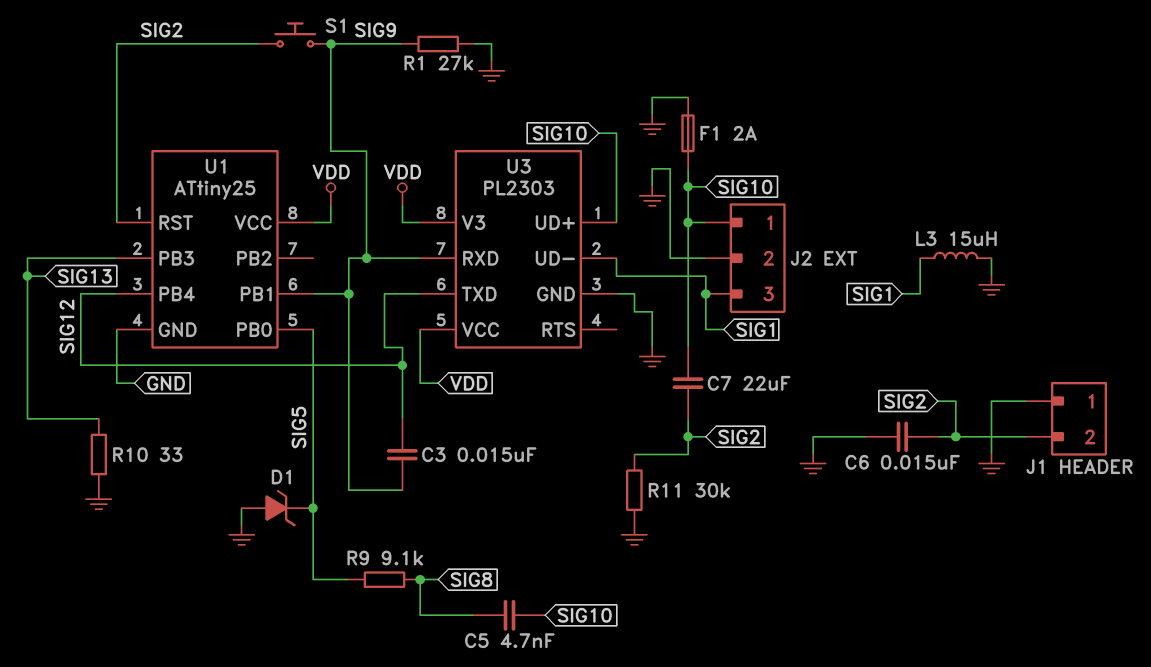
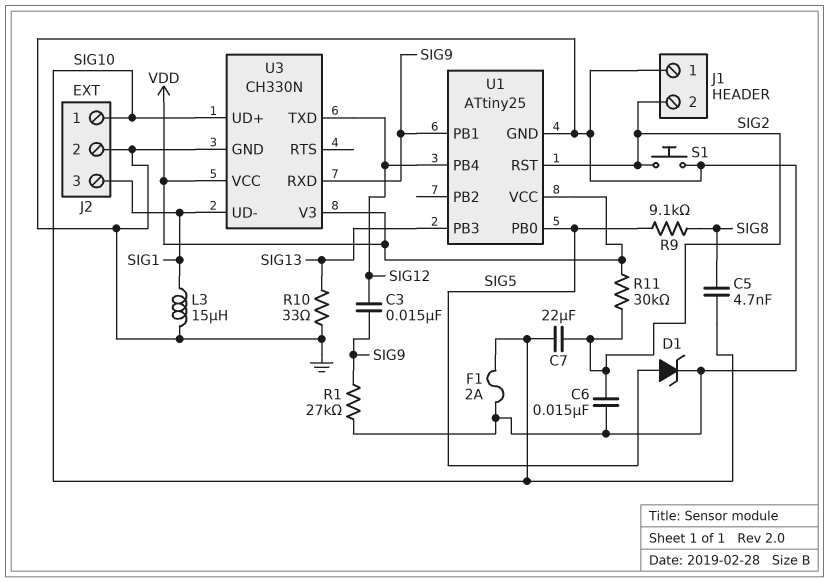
D1: zener (A GND, K SIG5) -> zener (A SIG5, K GND)
R11: 30k (GND, SIG2) -> 30k (SIG2, VDD)
S1: button (SIG2, SIG9) -> button (GND, SIG2)
U3: PL2303 -> CH330N

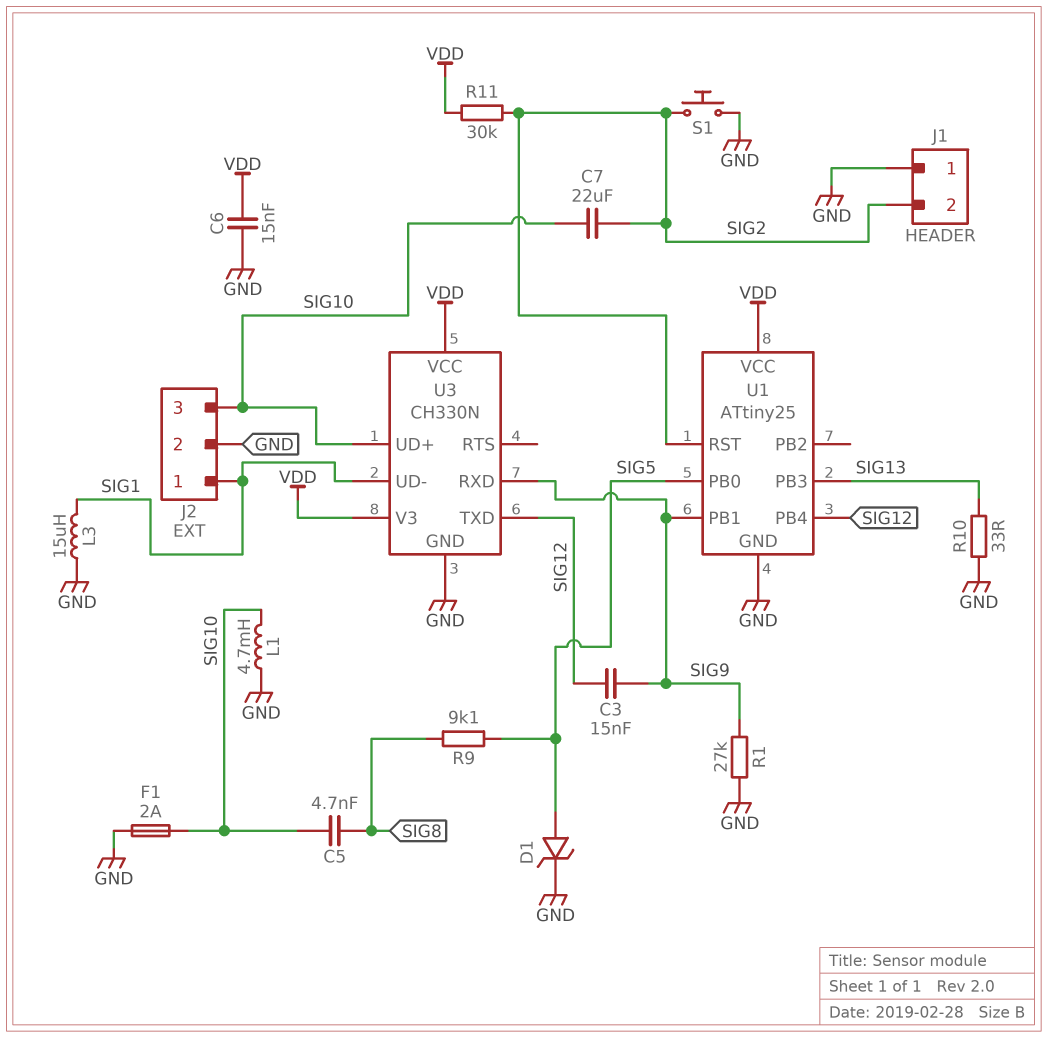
C6: 15nF (GND, SIG2) -> 15nF (GND, VDD)
J2 pin 1: SIG10 -> SIG1
J2 pin 3: SIG1 -> SIG10
L1: none -> 4.7mH (GND, SIG10)

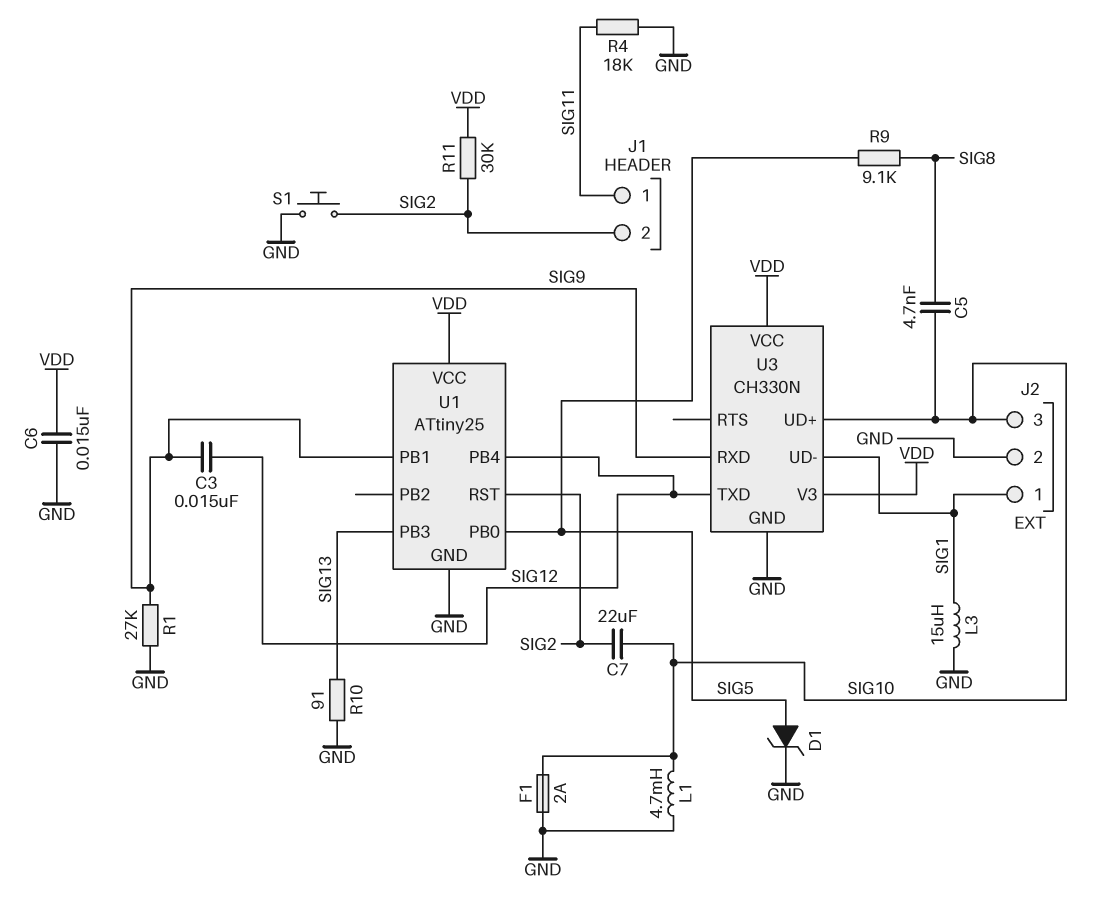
J1 pin 1: GND -> SIG11
R4: none -> 18k (GND, SIG11)
R10: 33 (GND, SIG13) -> 91 (GND, SIG13)

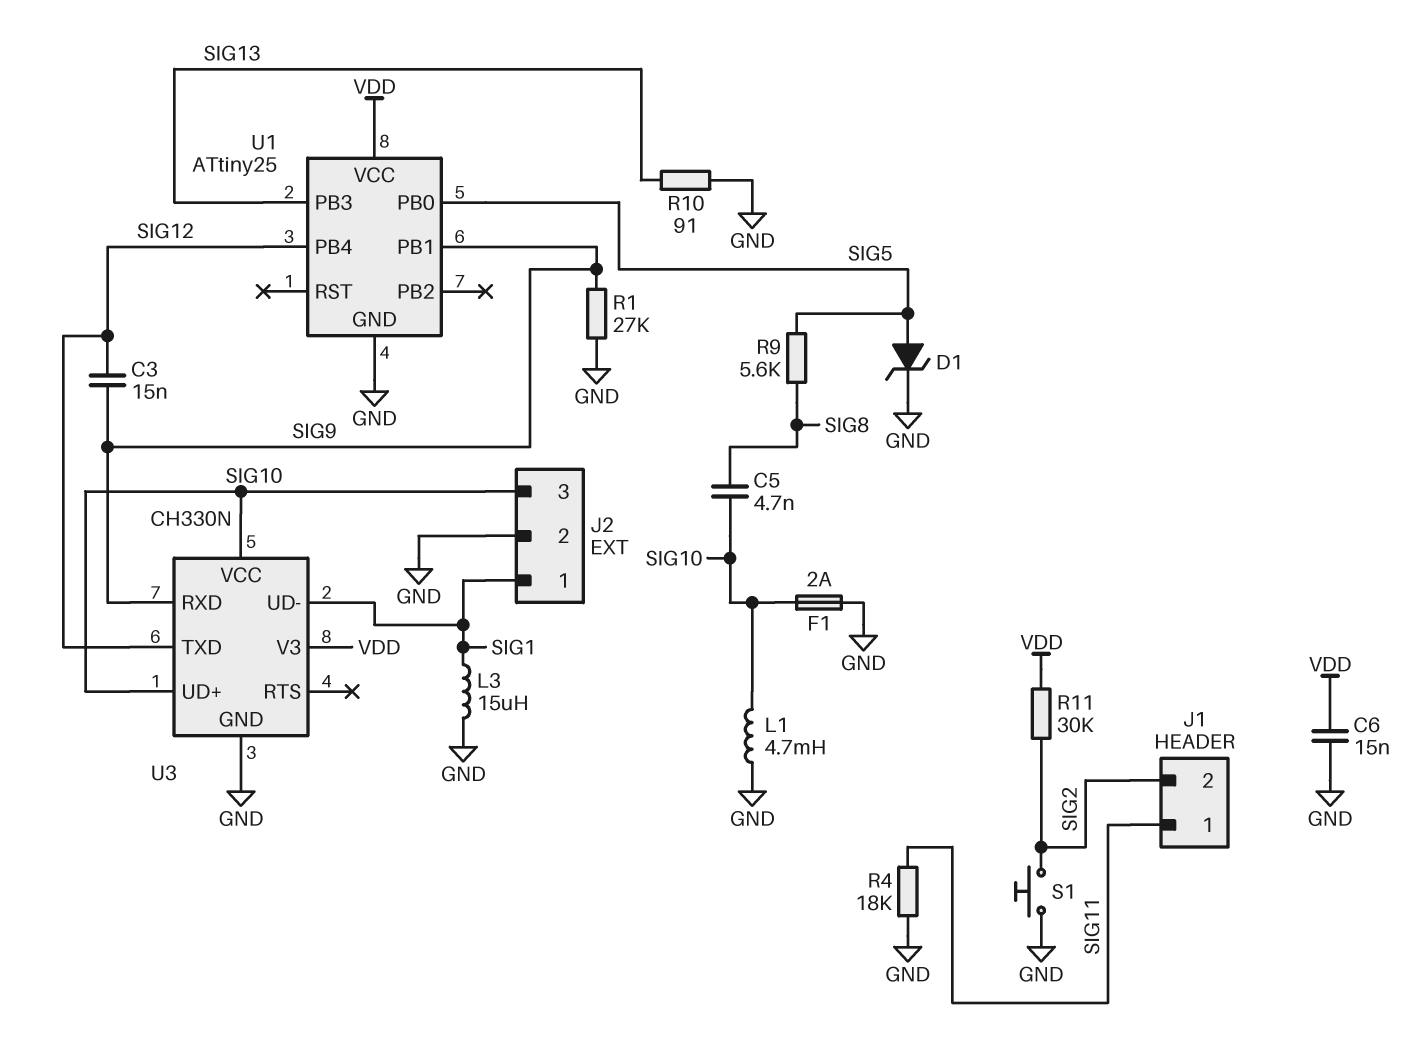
C7: 22uF (SIG2, SIG10) -> none
R9: 9.1k (SIG5, SIG8) -> 5.6k (SIG5, SIG8)
U1 pin RST: SIG2 -> none
U3 pin VCC: VDD -> SIG10

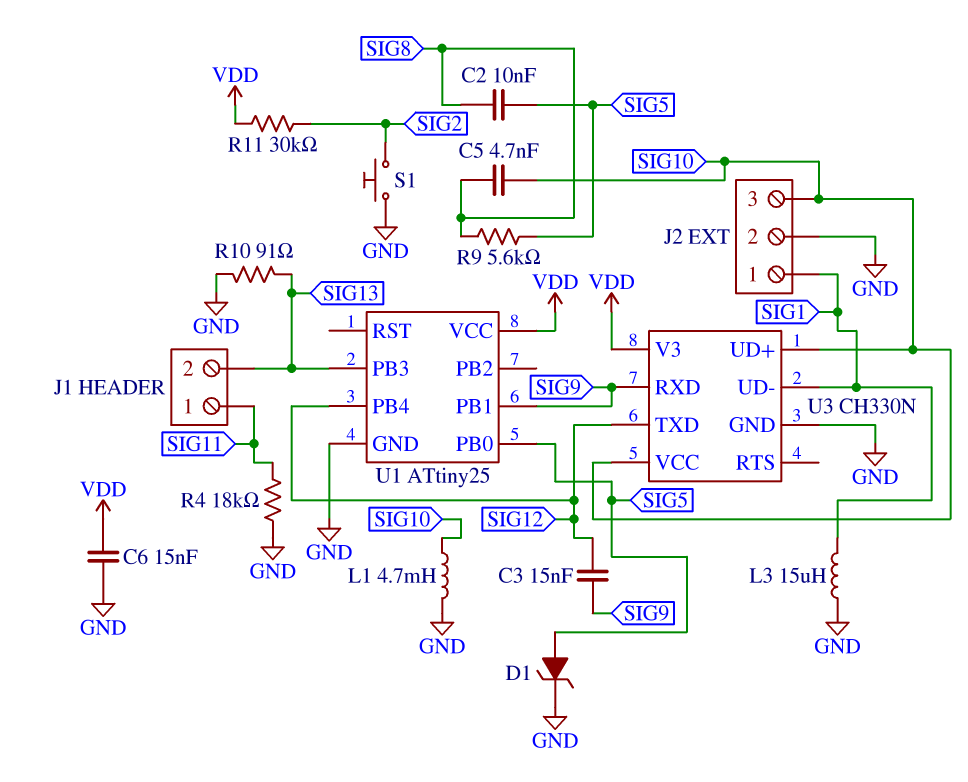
C2: none -> 10nF (SIG5, SIG8)
F1: 2A (GND, SIG10) -> none
J1 pin 2: SIG2 -> SIG13
R1: 27k (GND, SIG9) -> none

